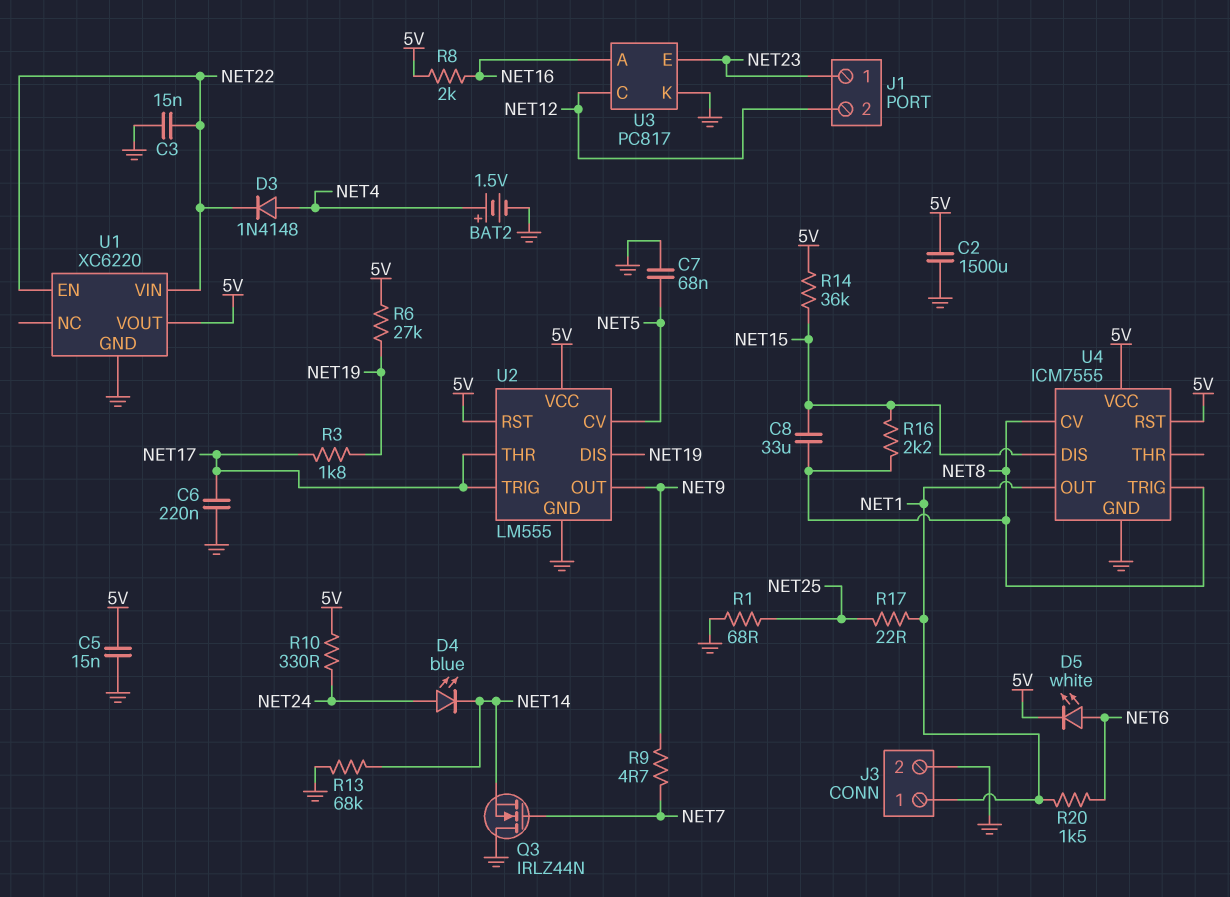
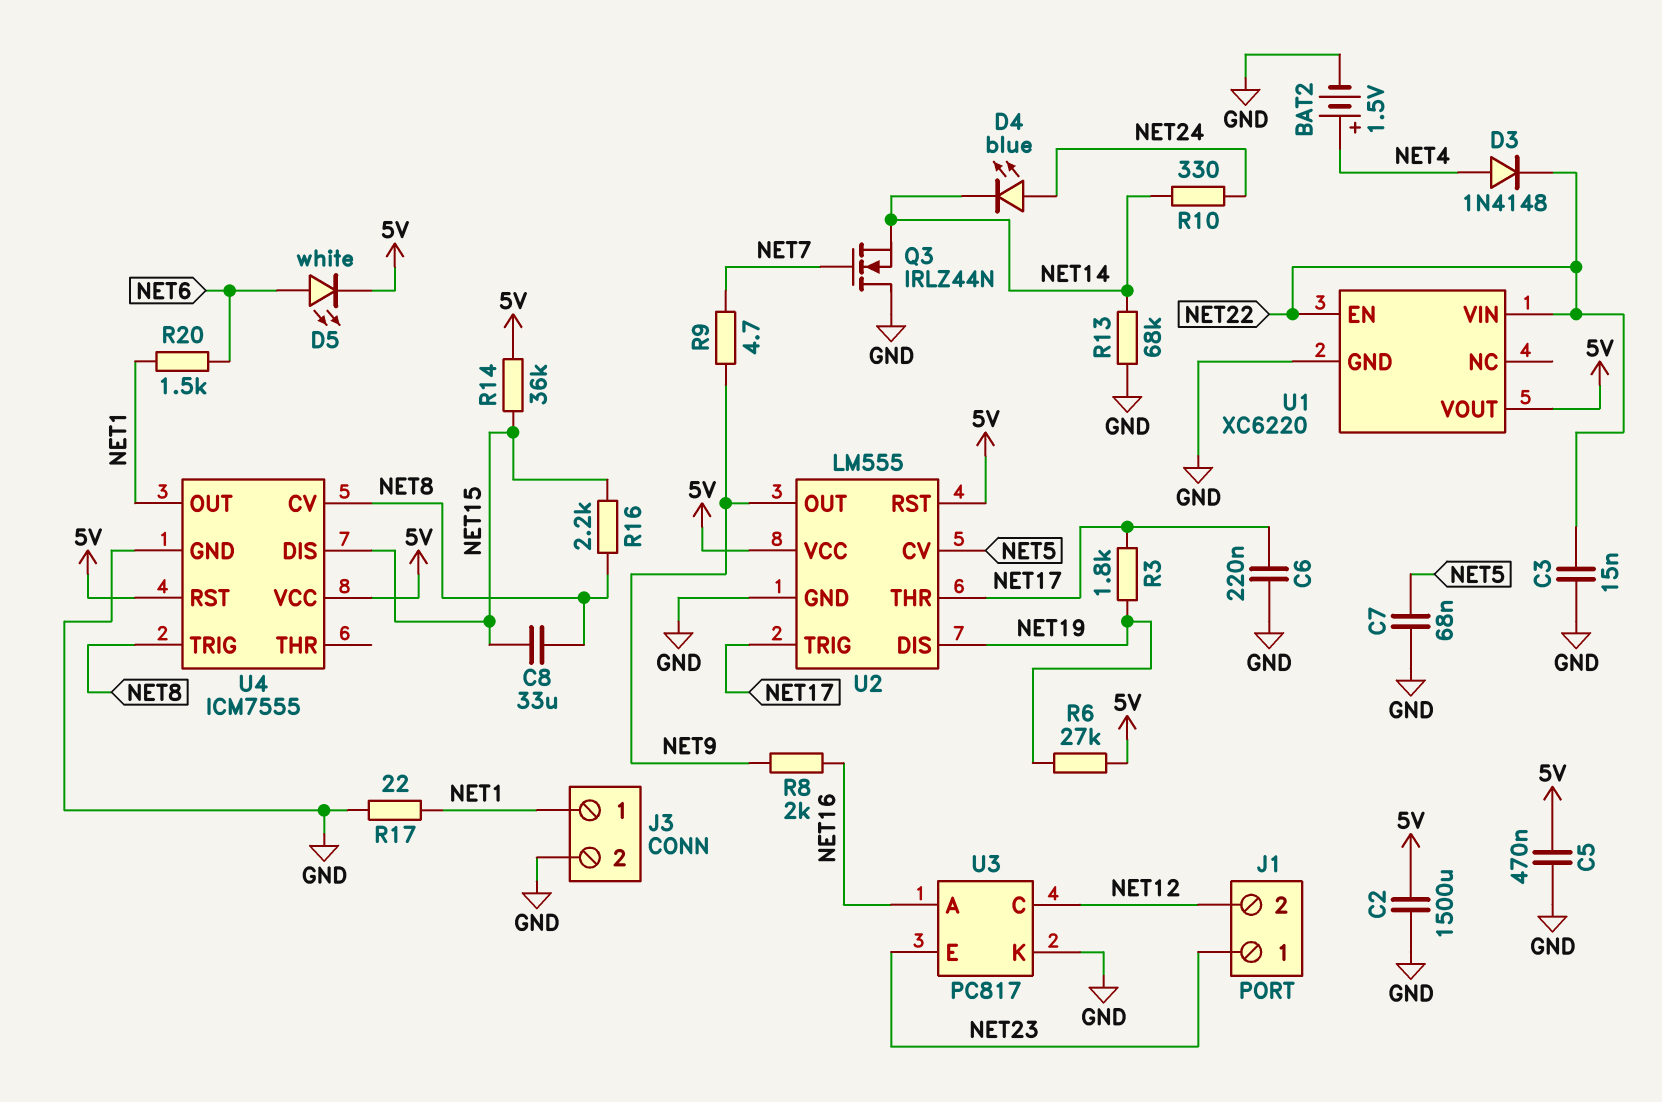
C5: 15nF (5V, GND) -> 470nF (5V, GND)
R1: 68 (GND, NET25) -> none
R8: 2k (5V, NET16) -> 2k (NET9, NET16)
R10: 330 (5V, NET24) -> 330 (NET14, NET24)
R17: 22 (NET1, NET25) -> 22 (GND, NET1)

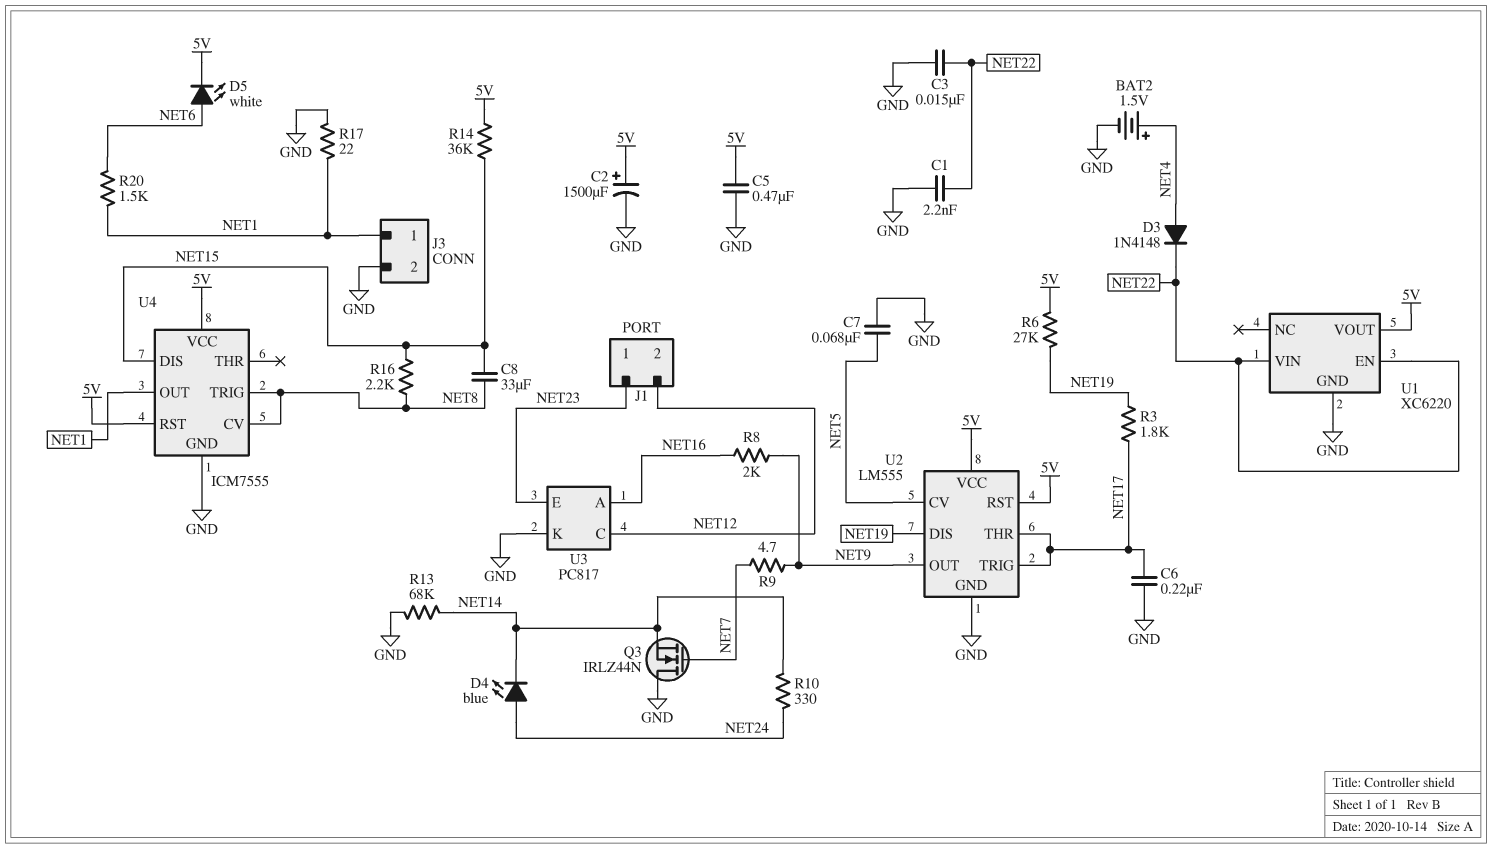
C1: none -> 2.2nF (GND, NET22)
C2: 1500uF (5V, GND) -> 1500uF (plus 5V, minus GND)

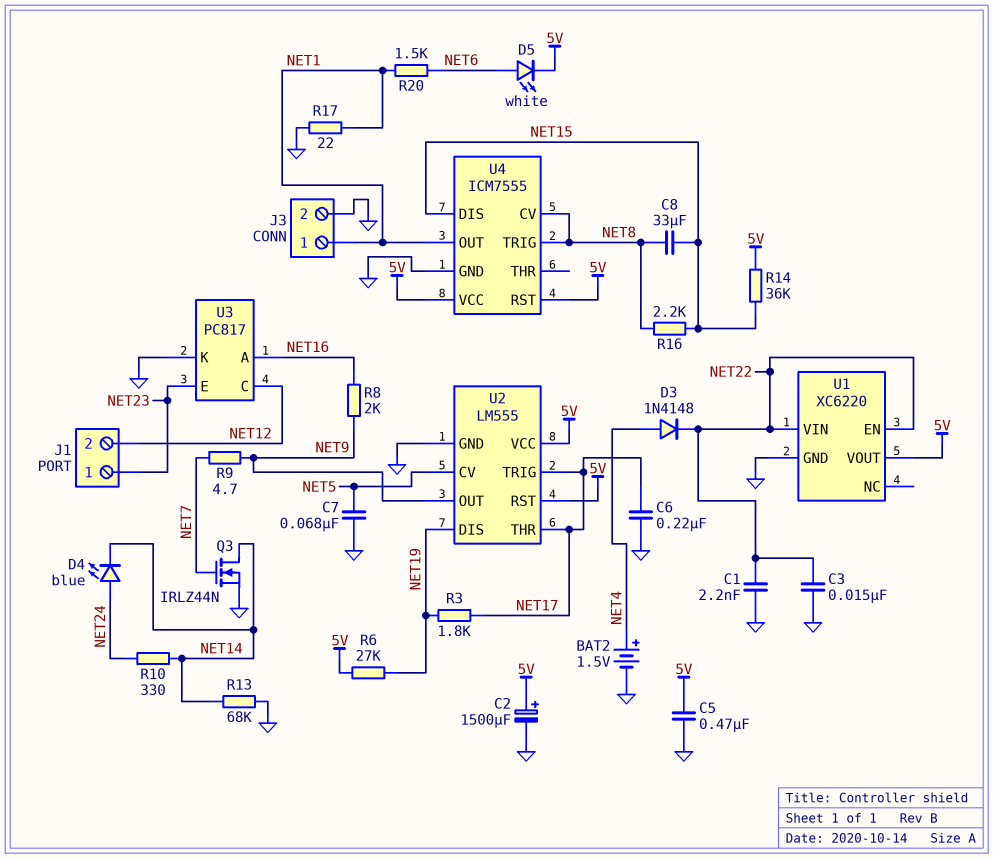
Q3: NMOS IRLZ44N (G NET7, D GND, S NET14) -> NMOS IRLZ44N (G NET7, D NET14, S GND)

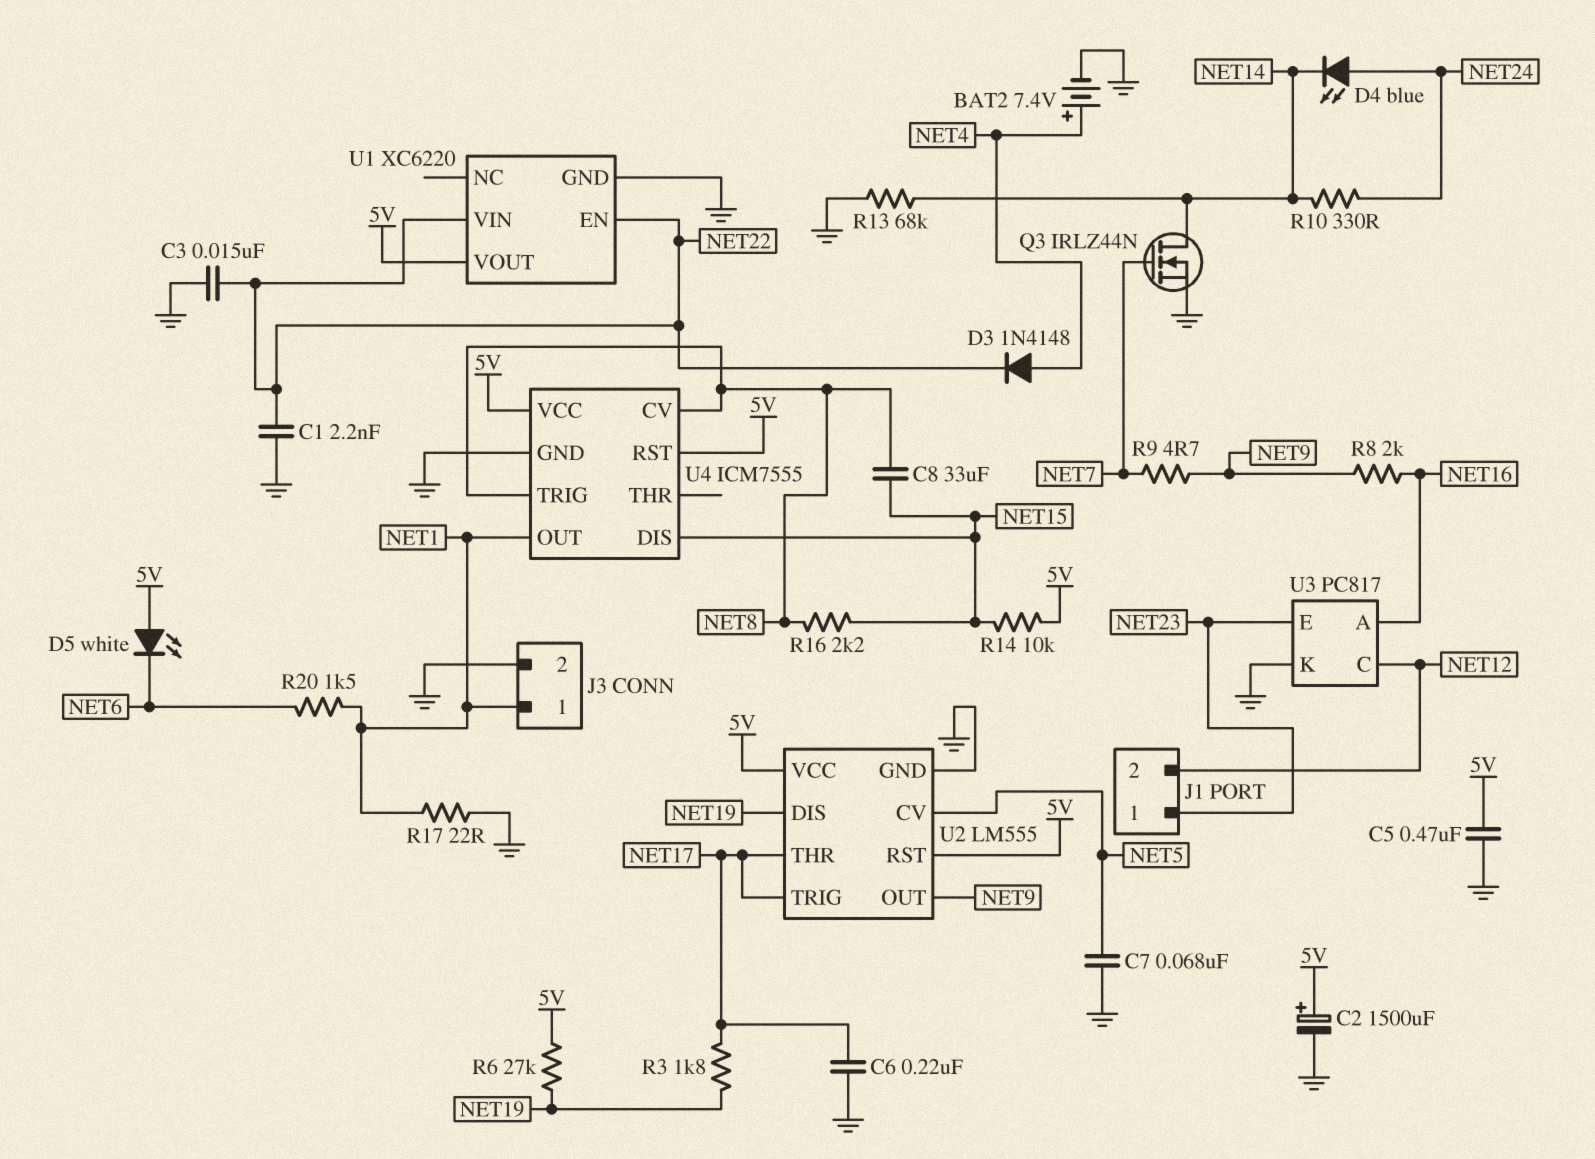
BAT2: 1.5V (plus NET4, minus GND) -> 7.4V (plus NET4, minus GND)
D5: LED white (A NET6, K 5V) -> LED white (A 5V, K NET6)
R14: 36k (5V, NET15) -> 10k (5V, NET15)

